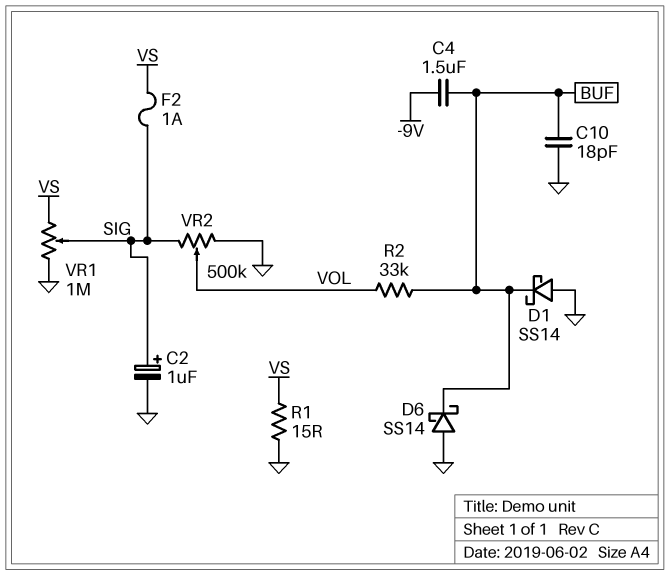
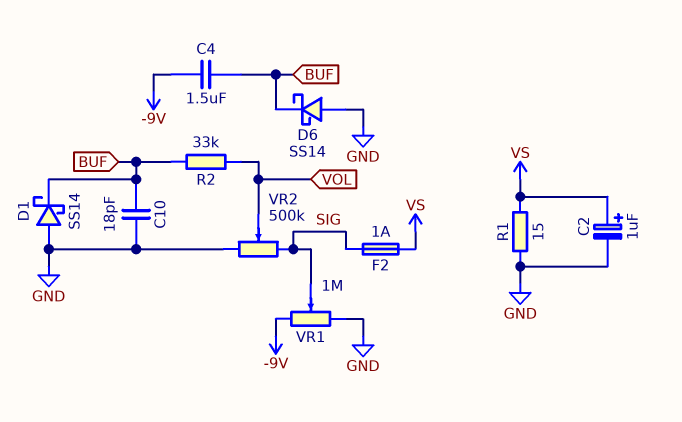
C2: 1uF (plus SIG, minus GND) -> 1uF (plus VS, minus GND)
VR1: 1M (GND, VS, wiper SIG) -> 1M (-9V, GND, wiper SIG)

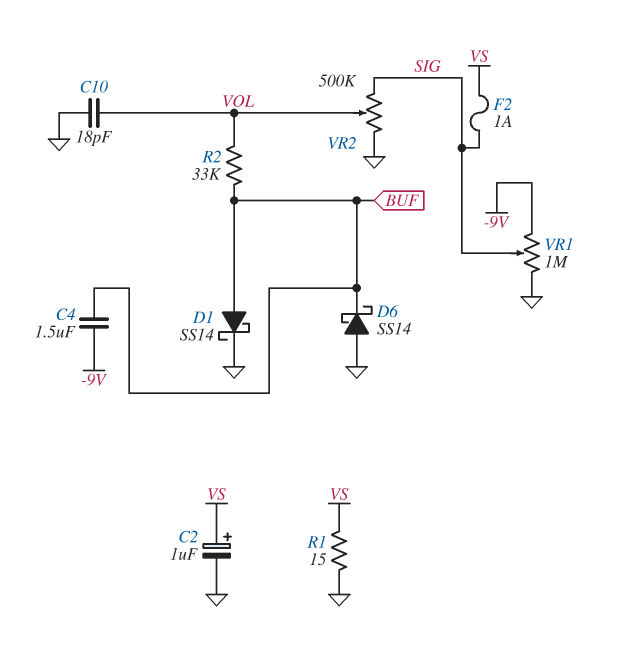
C10: 18pF (BUF, GND) -> 18pF (GND, VOL)
D1: schottky SS14 (A GND, K BUF) -> schottky SS14 (A BUF, K GND)

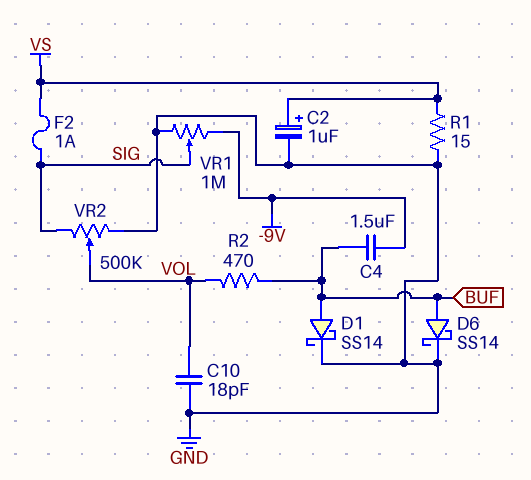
D6: schottky SS14 (A GND, K BUF) -> schottky SS14 (A BUF, K GND)
R2: 33k (BUF, VOL) -> 470 (BUF, VOL)

